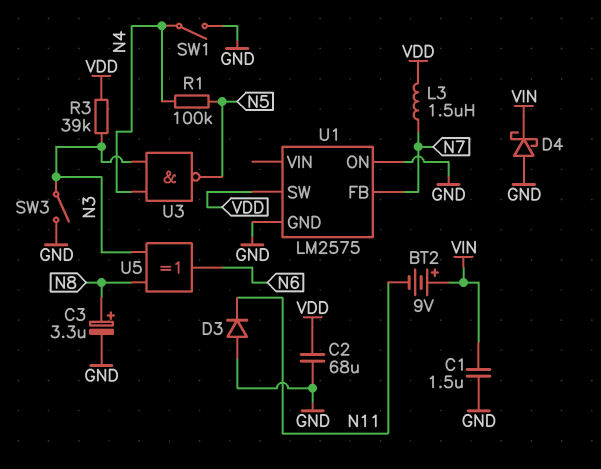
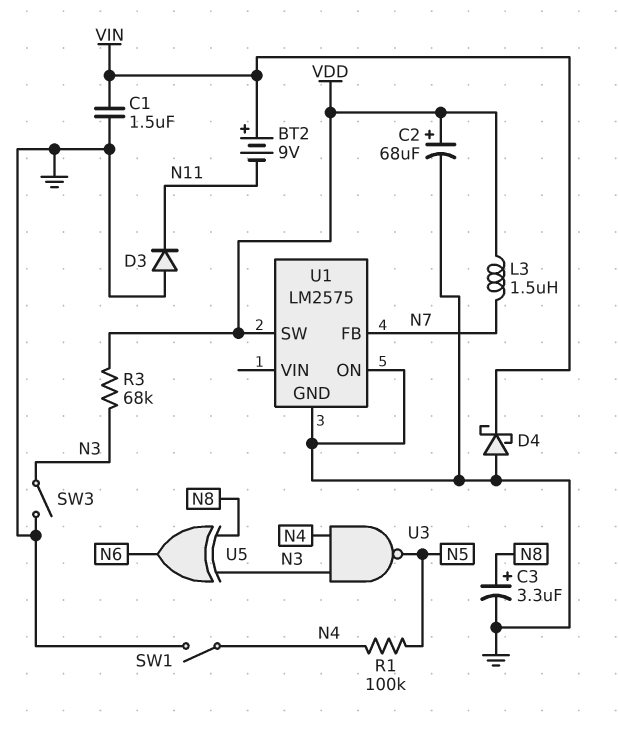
C2: 68uF (GND, VDD) -> 68uF (plus VDD, minus GND)
R3: 39k (N3, VDD) -> 68k (N3, VDD)

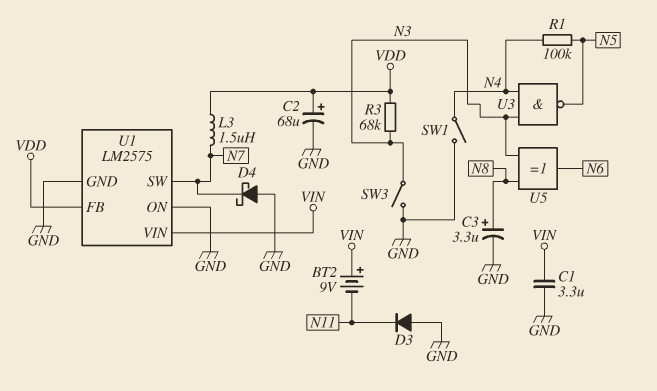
C1: 1.5uF (GND, VIN) -> 3.3uF (GND, VIN)
D4: schottky (A GND, K VIN) -> schottky (A GND, K N7)
U1 pin FB: N7 -> VDD
U1 pin SW: VDD -> N7
U1 pin VIN: none -> VIN

